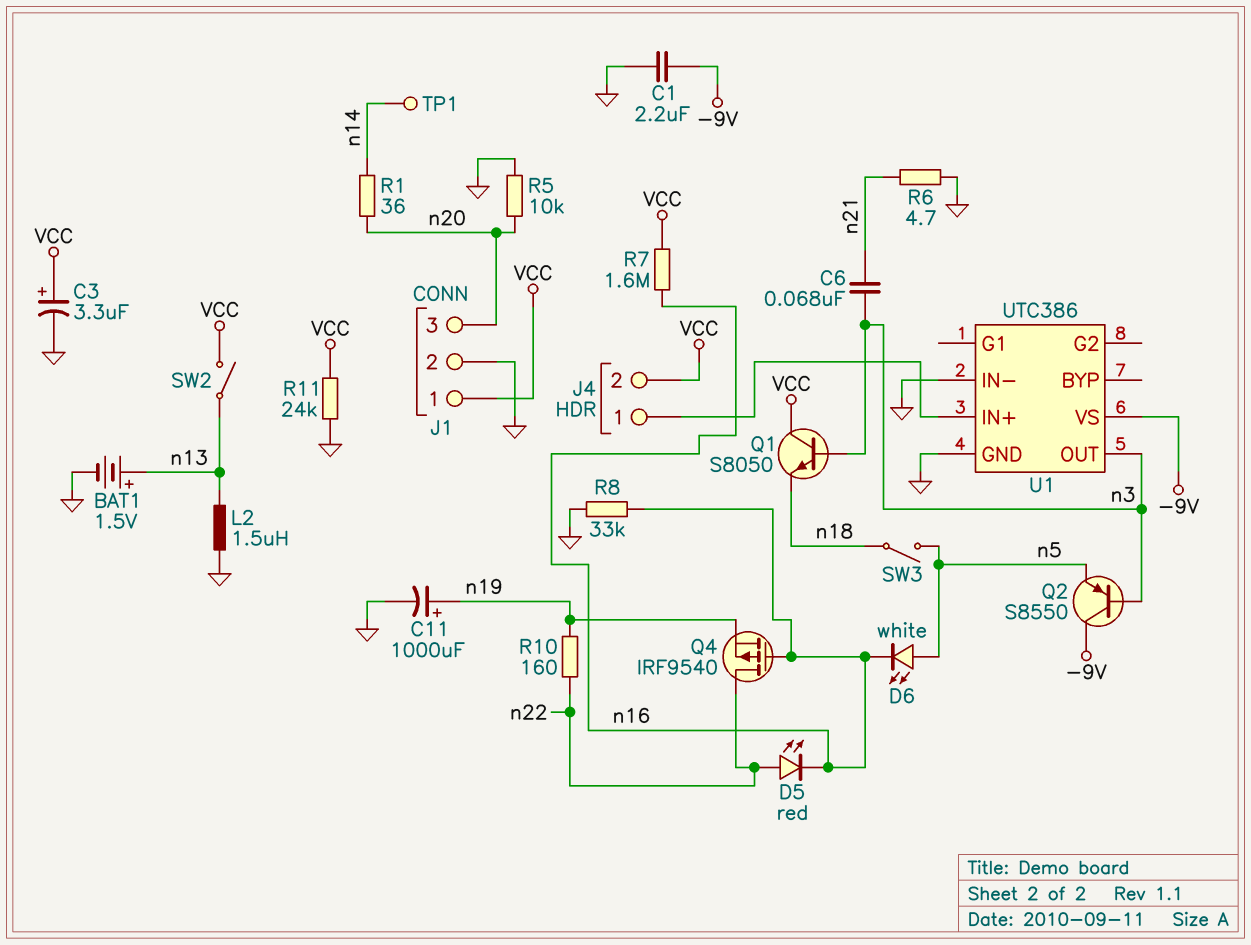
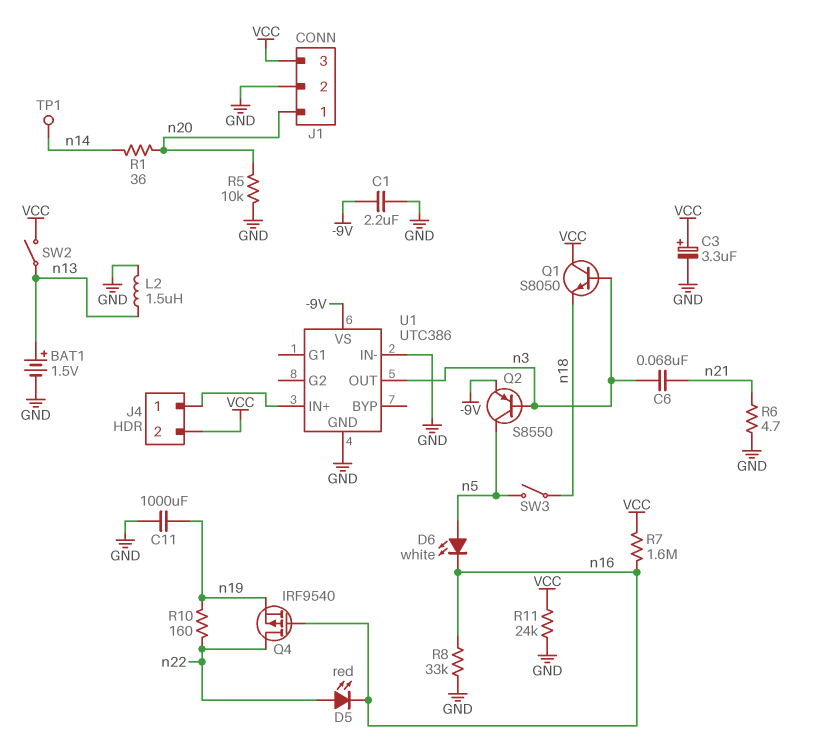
C11: 1000uF (plus n19, minus GND) -> 1000uF (GND, n19)
J1 pin 1: VCC -> n20
J1 pin 3: n20 -> VCC
Q2: PNP S8550 (B n3, C -9V, E n5) -> PNP S8550 (B n3, C n5, E -9V)

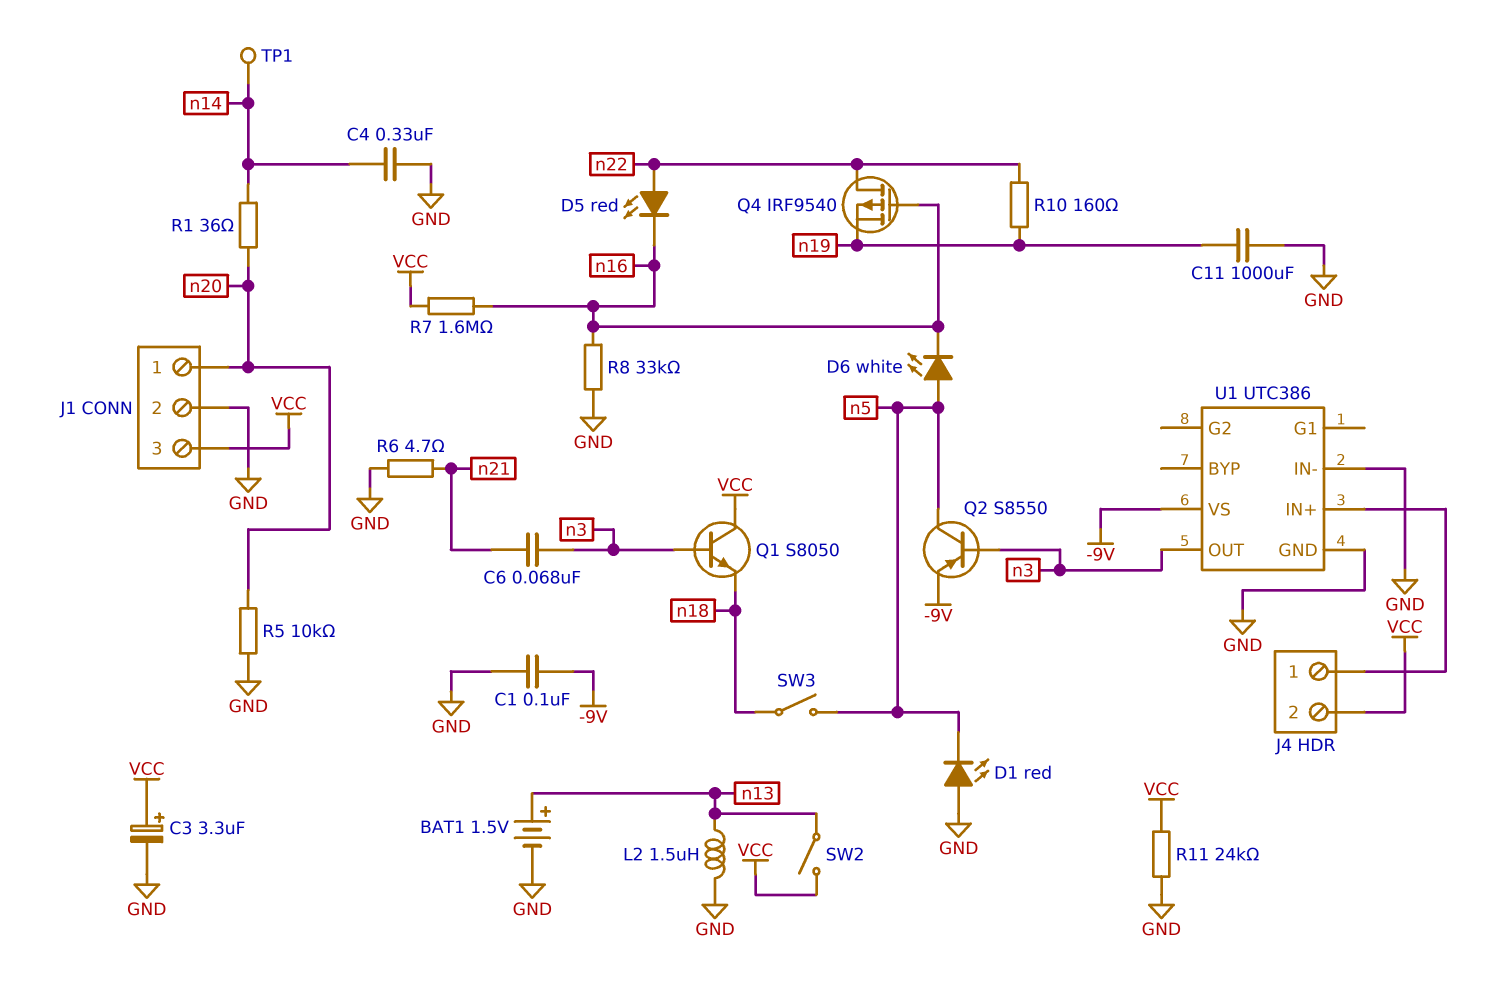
C1: 2.2uF (-9V, GND) -> 100nF (-9V, GND)
C4: none -> 330nF (GND, n14)
D1: none -> LED red (A GND, K n5)

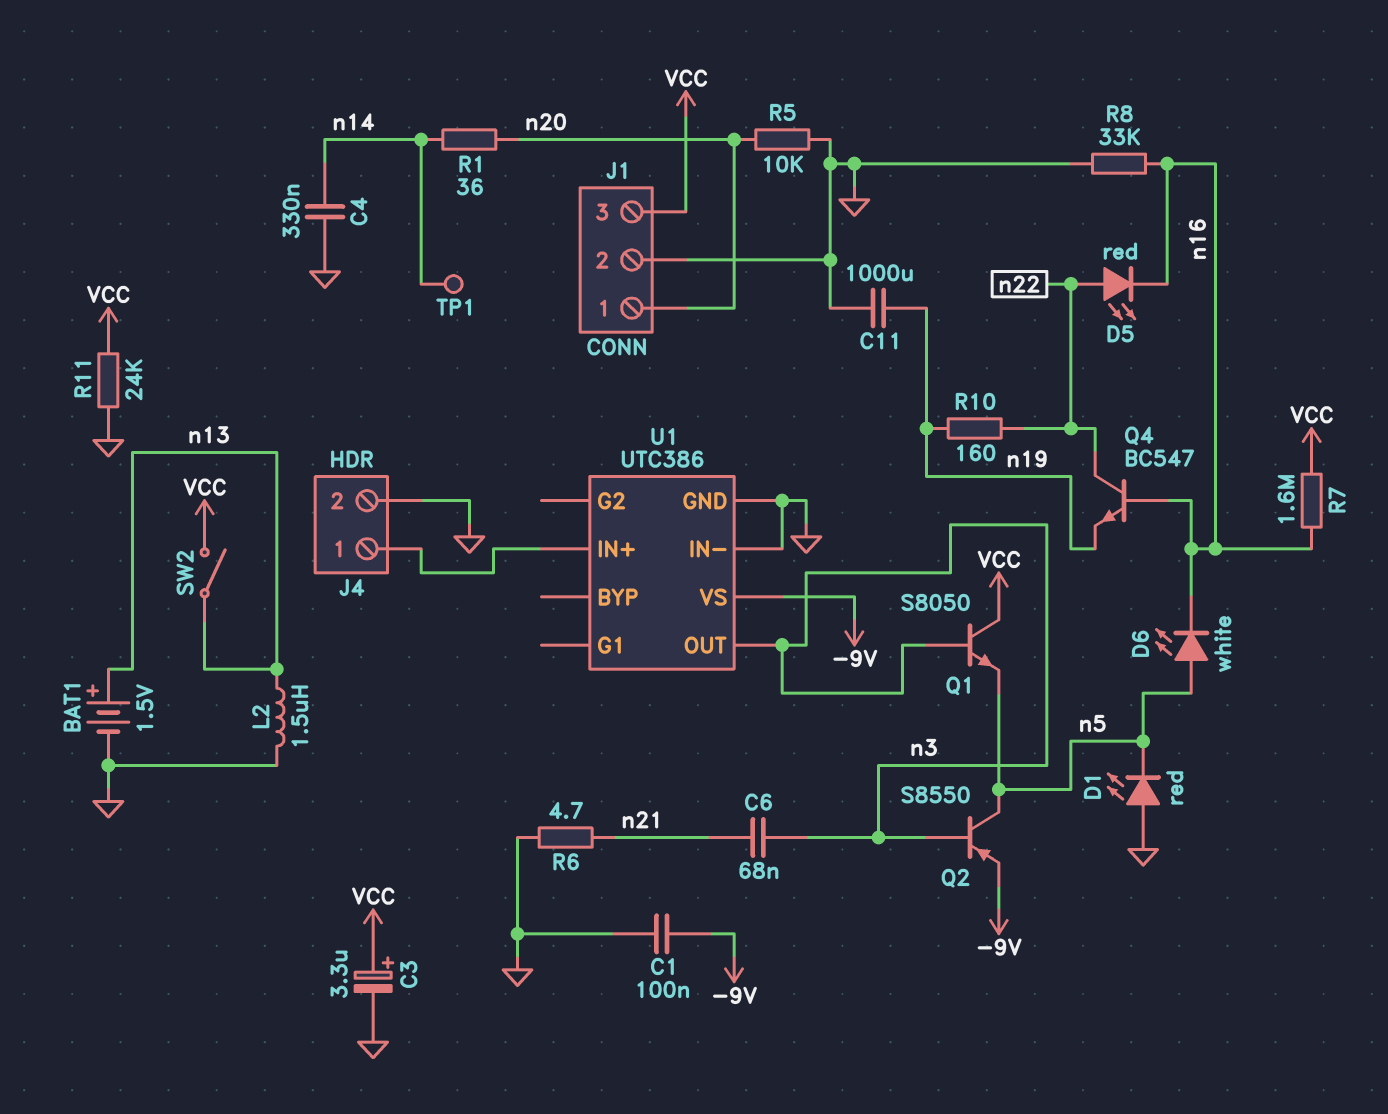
J4 pin 2: VCC -> GND
Q1: NPN S8050 (B n3, C VCC, E n18) -> NPN S8050 (B n3, C VCC, E n5)
Q4: PMOS IRF9540 (G n16, D n22, S n19) -> NPN BC547 (B n16, C n22, E n19)
SW3: switch (n5, n18) -> none

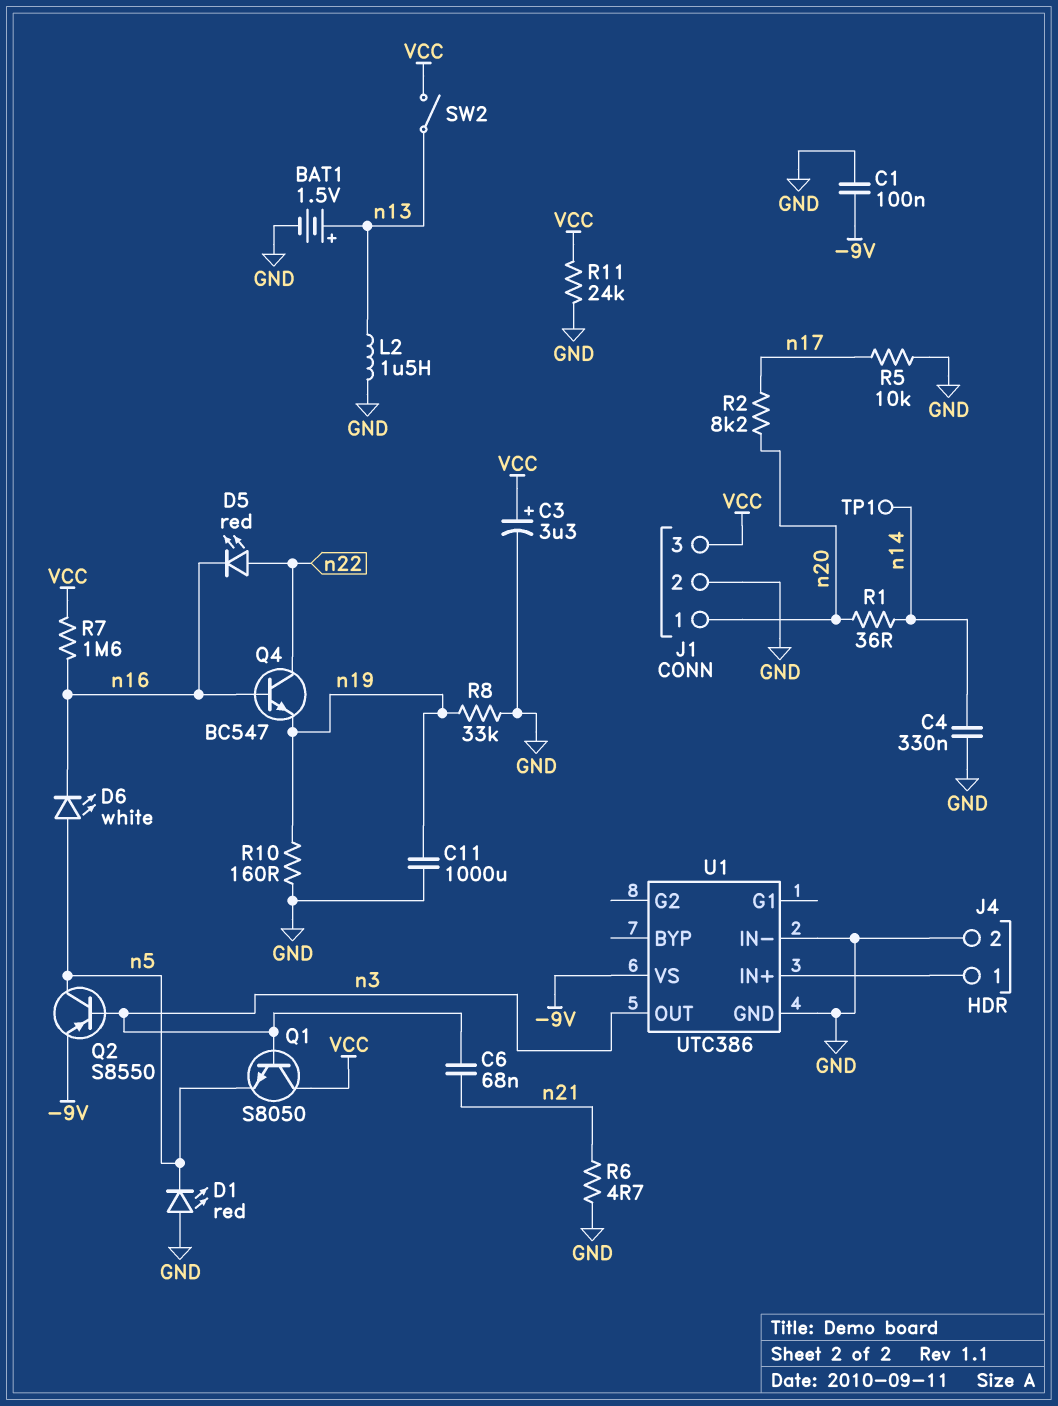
R2: none -> 8.2k (n17, n20)
R5: 10k (GND, n20) -> 10k (GND, n17)
R8: 33k (GND, n16) -> 33k (GND, n19)
R10: 160 (n19, n22) -> 160 (GND, n19)

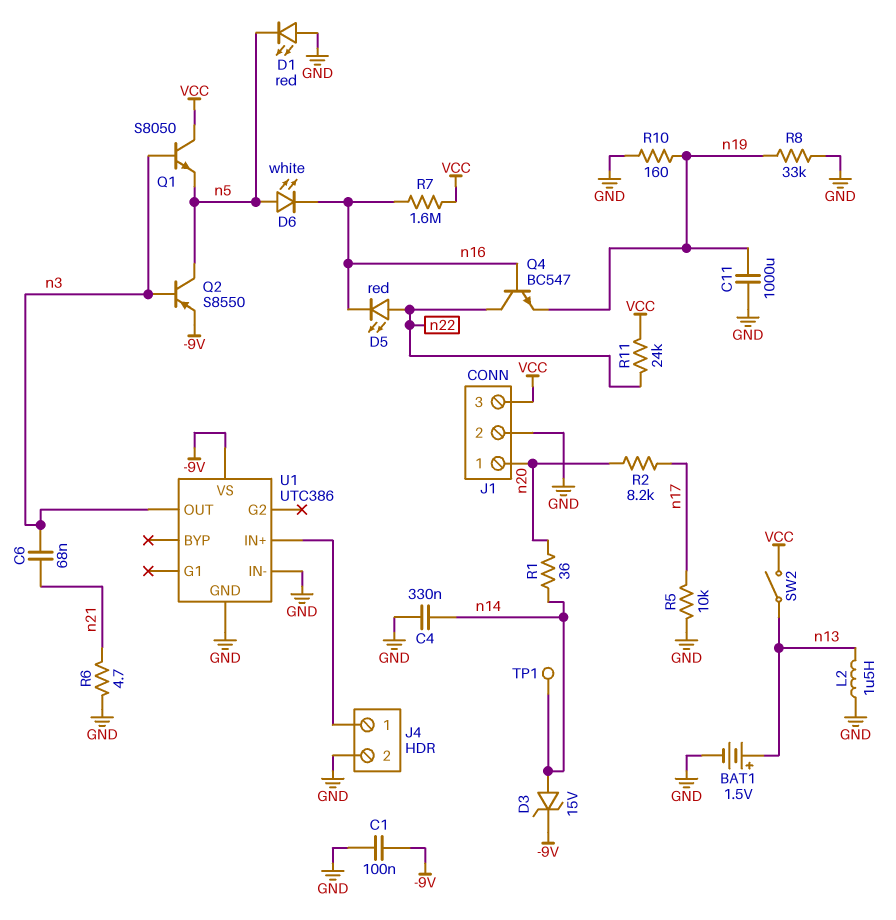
C3: 3.3uF (plus VCC, minus GND) -> none
D3: none -> zener 15V (A n14, K -9V)
R11: 24k (GND, VCC) -> 24k (VCC, n22)

